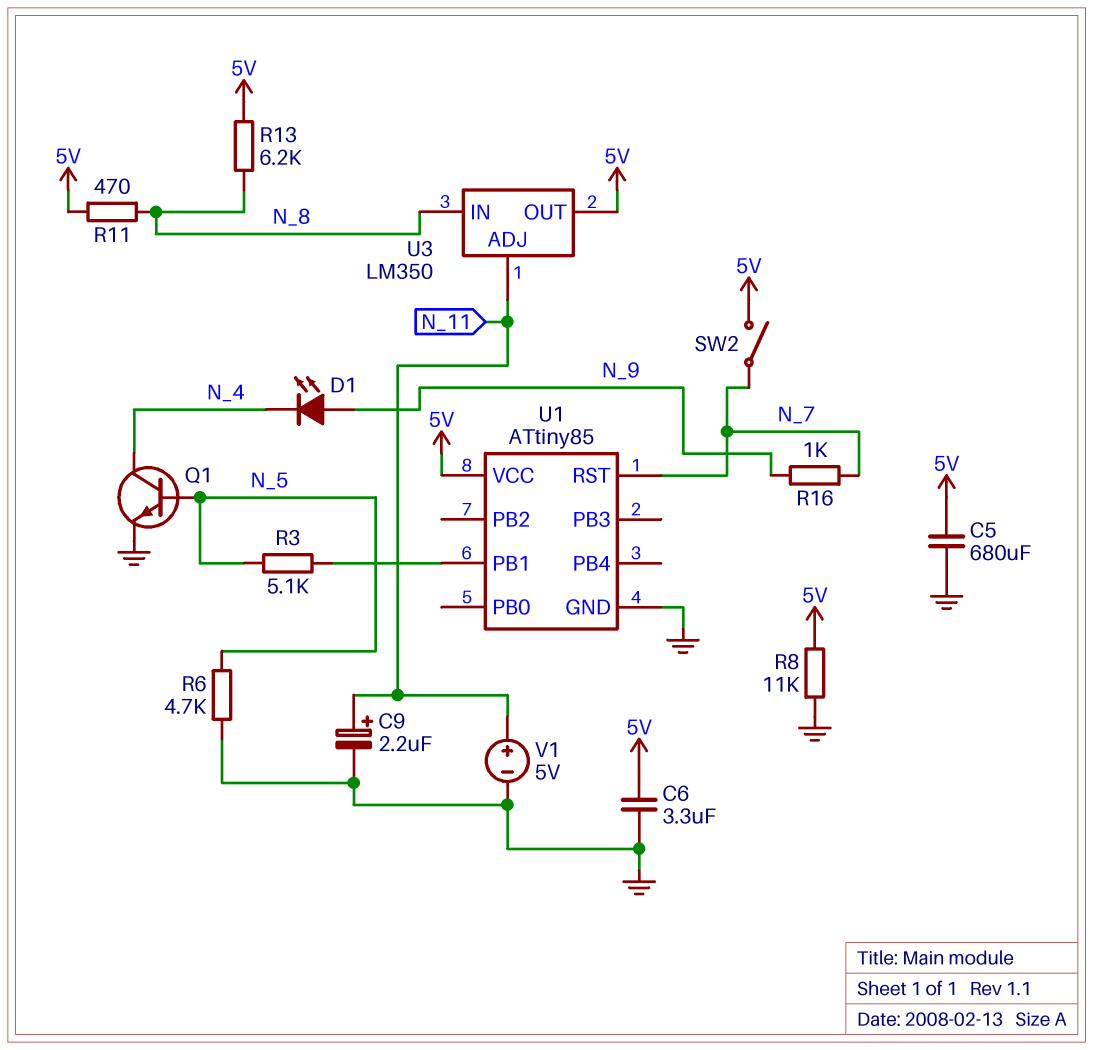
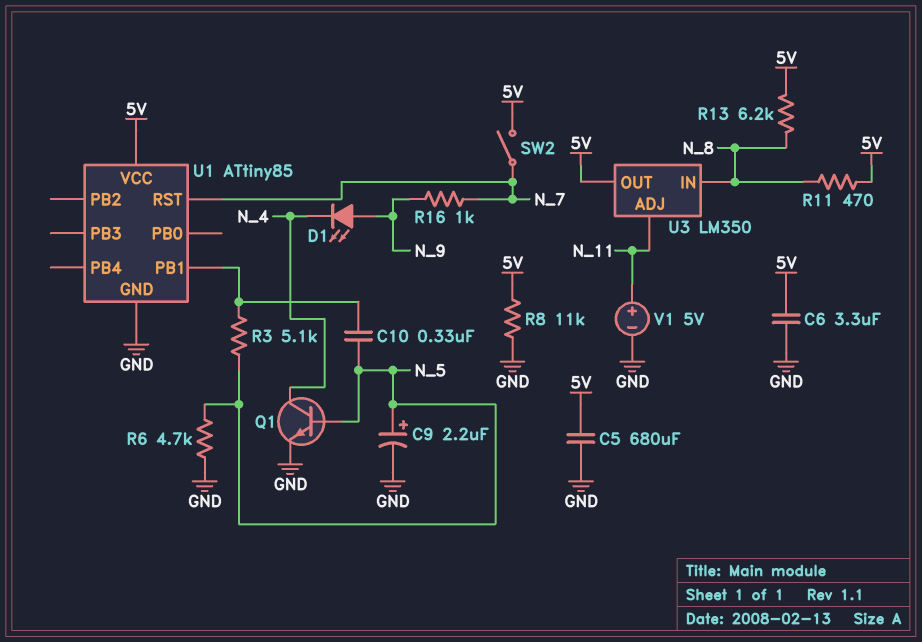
C9: 2.2uF (plus N_11, minus GND) -> 2.2uF (plus N_5, minus GND)
C10: none -> 330nF (N_5, U1/PB1)

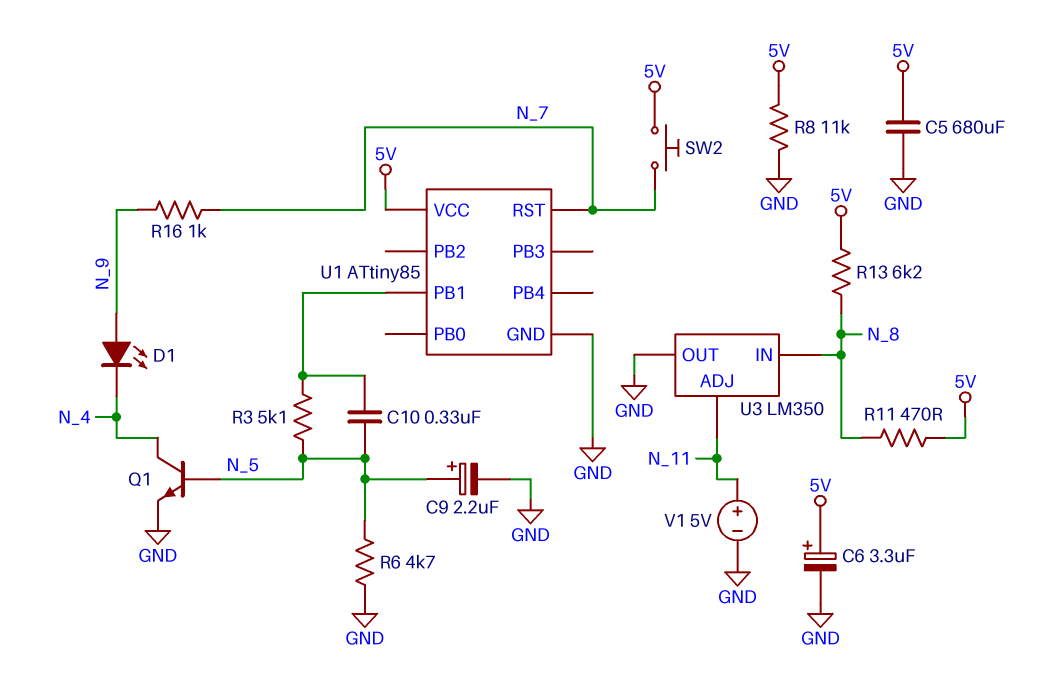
C6: 3.3uF (5V, GND) -> 3.3uF (plus 5V, minus GND)
SW2: switch (5V, N_7) -> button (5V, N_7)
U3 pin OUT: 5V -> GND

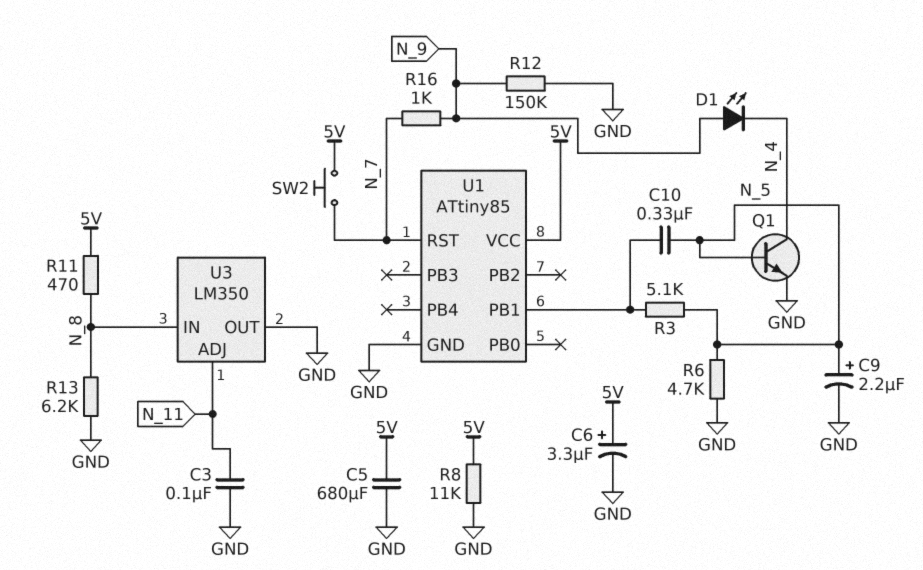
C3: none -> 100nF (GND, N_11)
R12: none -> 150k (GND, N_9)
R13: 6.2k (5V, N_8) -> 6.2k (GND, N_8)
V1: 5V (plus N_11, minus GND) -> none

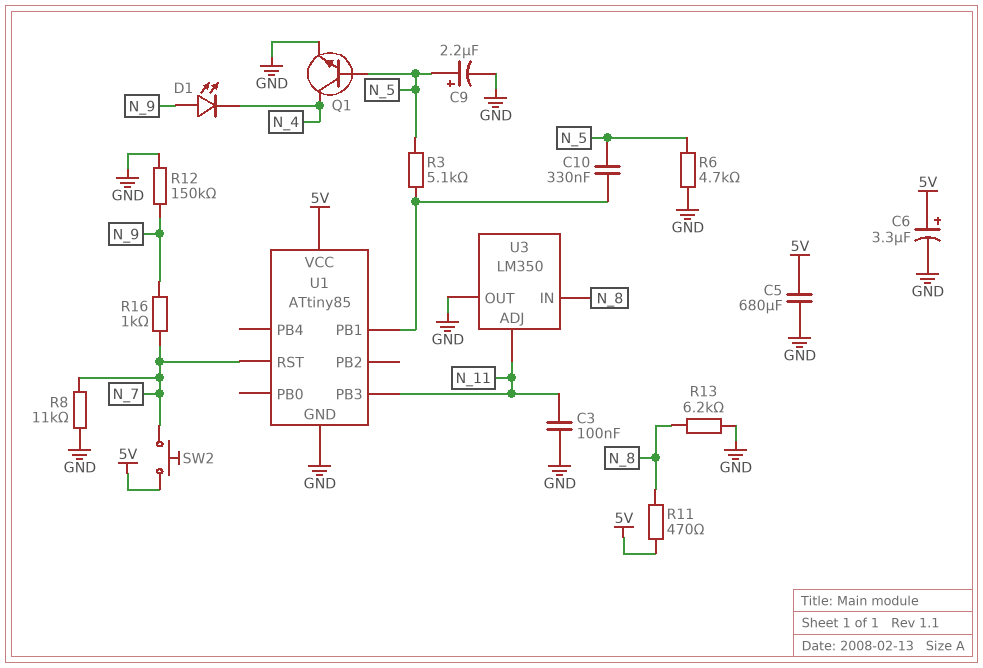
R8: 11k (5V, GND) -> 11k (GND, N_7)
U1 pin PB3: none -> N_11

